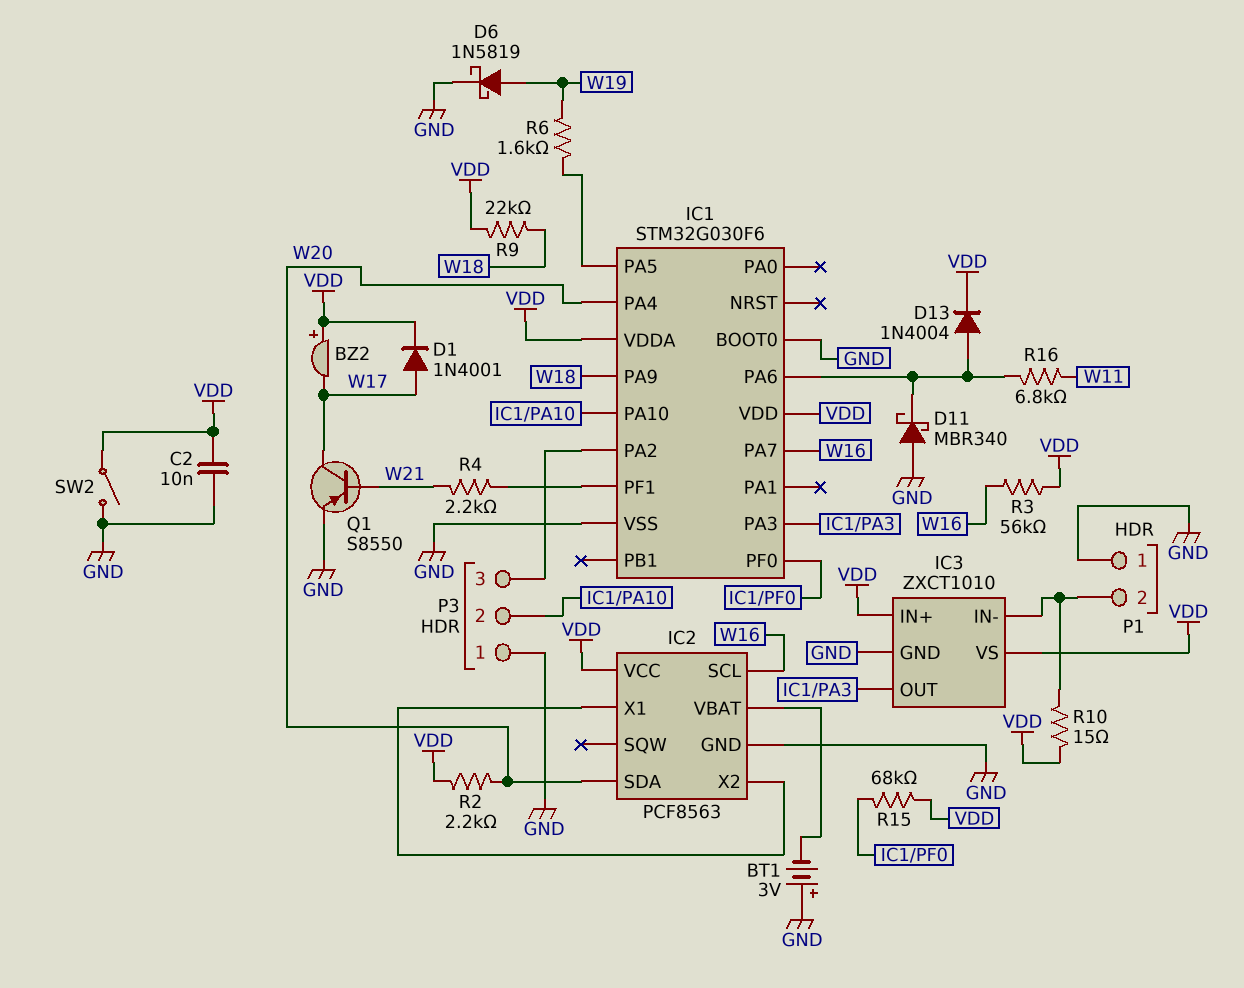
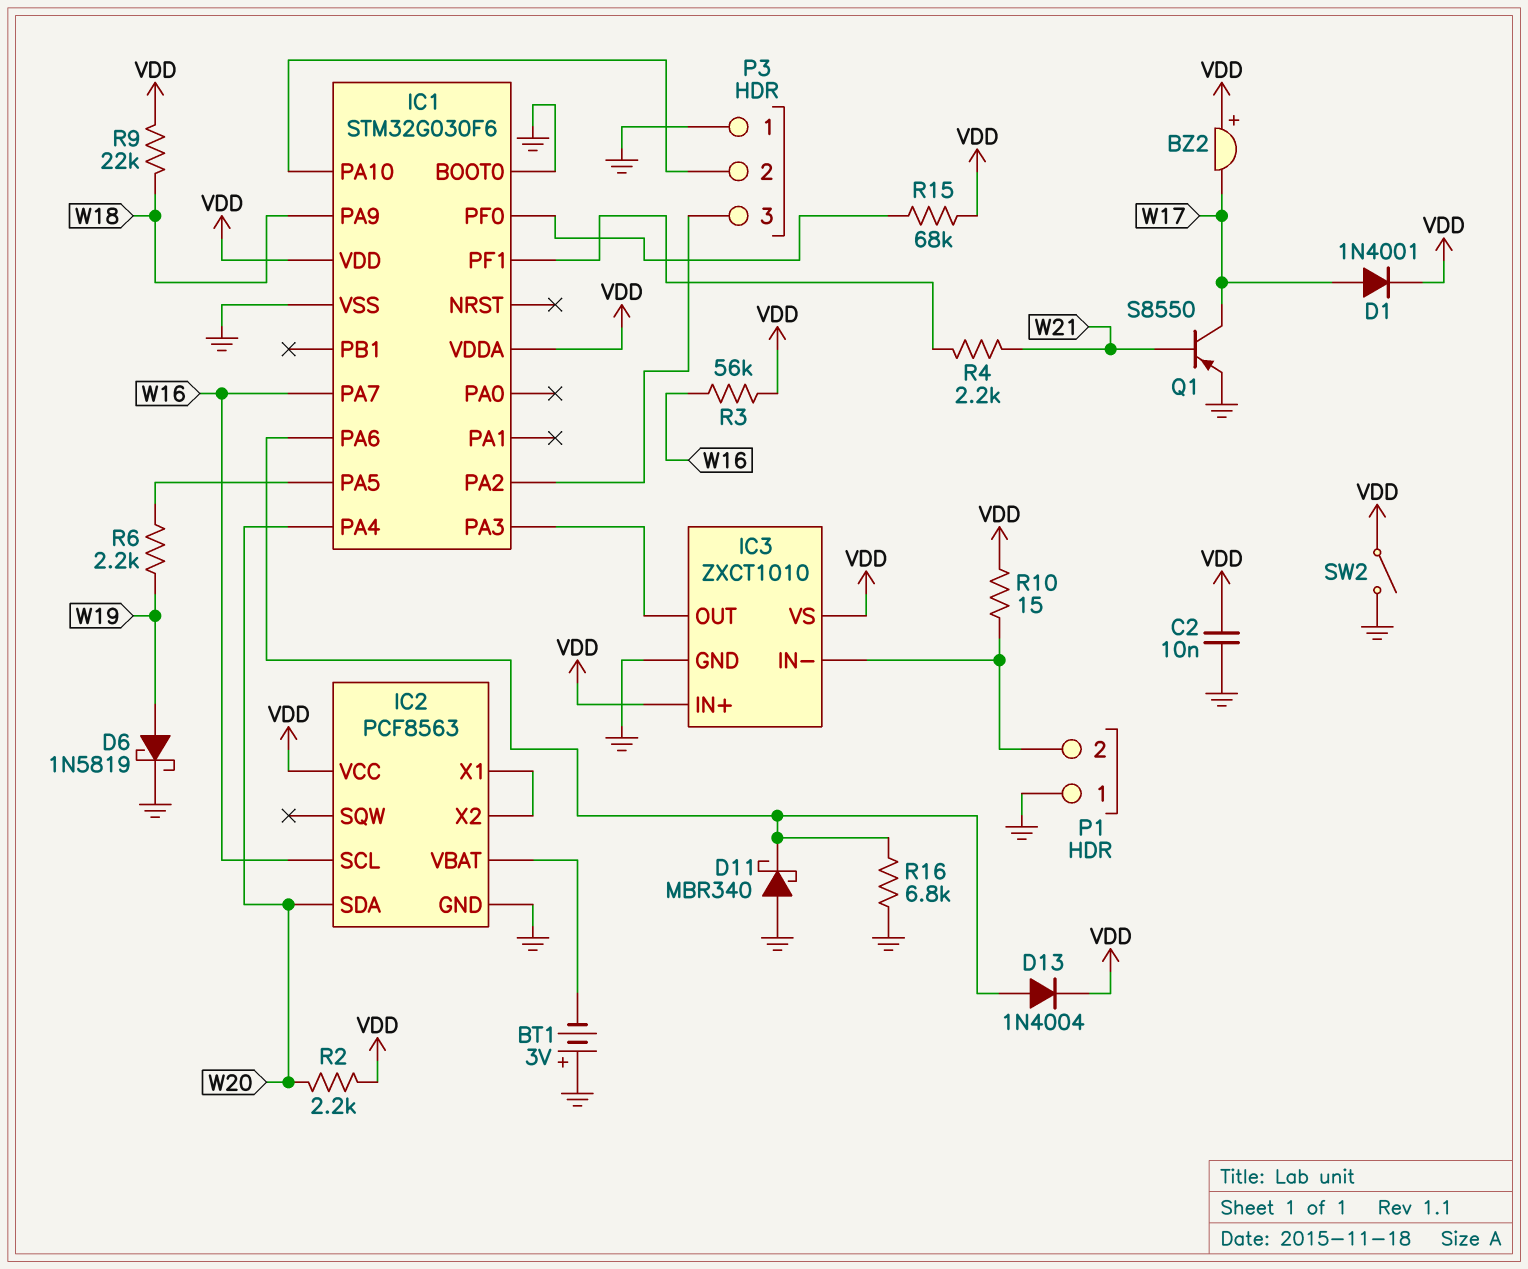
R6: 1.6k (IC1/PA5, W19) -> 2.2k (IC1/PA5, W19)
R16: 6.8k (IC1/PA6, W11) -> 6.8k (GND, IC1/PA6)

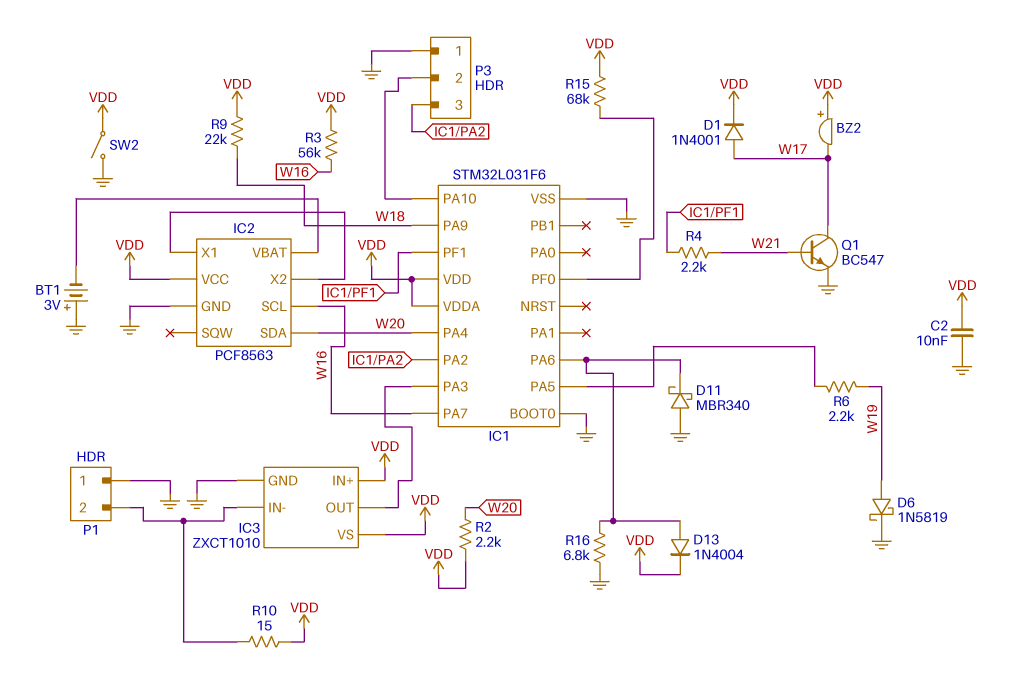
IC1: STM32G030F6 -> STM32L031F6
Q1: PNP S8550 (B W21, C W17, E GND) -> NPN BC547 (B W21, C W17, E GND)

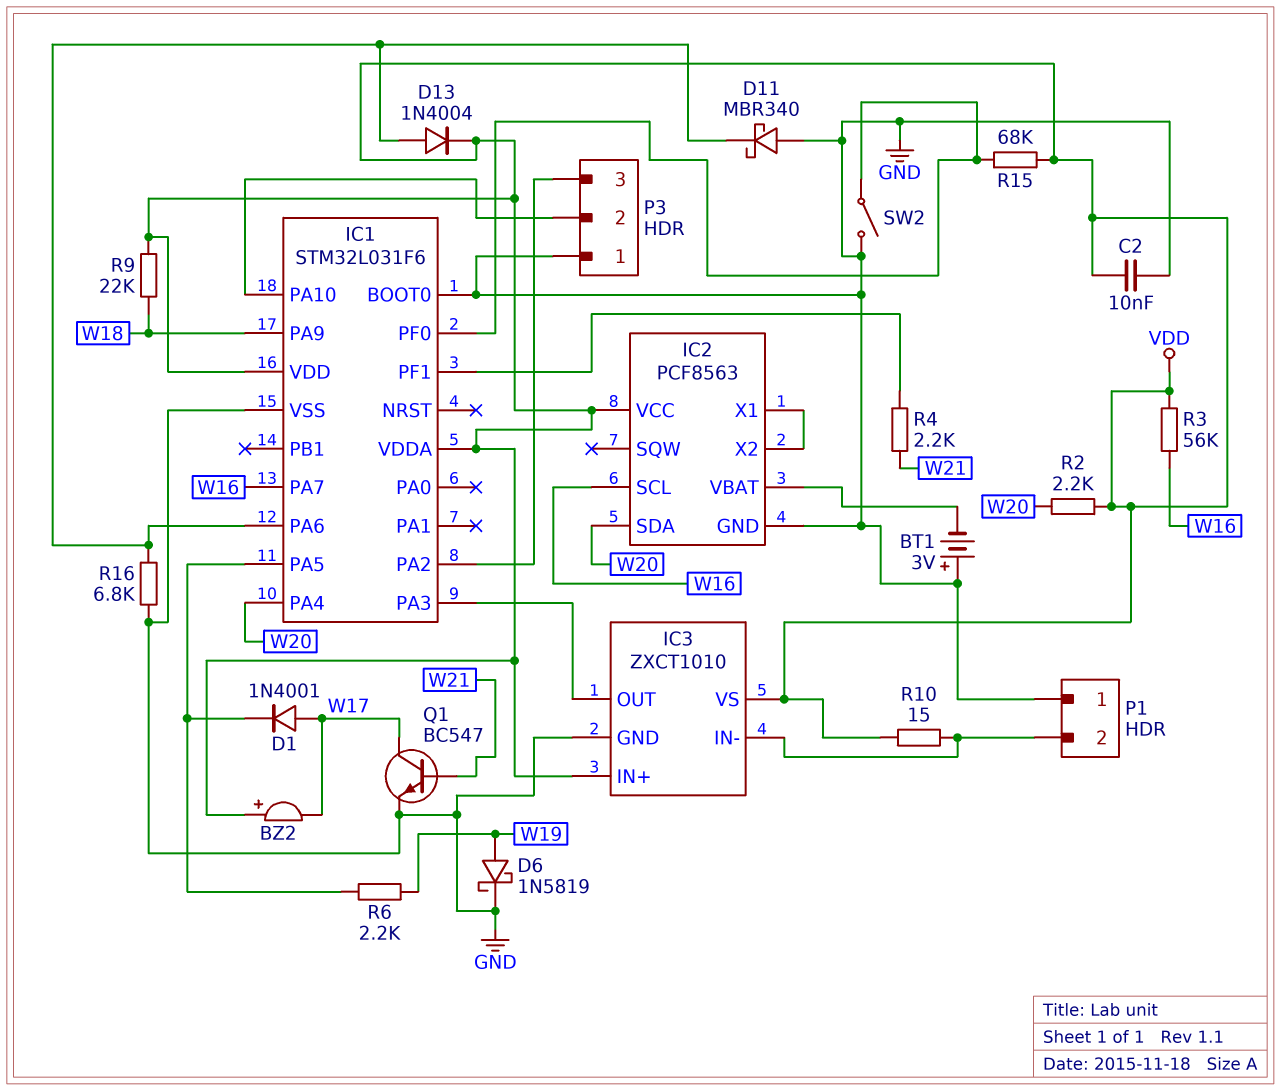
D1: diode 1N4001 (A W17, K VDD) -> diode 1N4001 (A W17, K IC1/PA5)
SW2: switch (GND, VDD) -> switch (GND, IC1/PF0)

